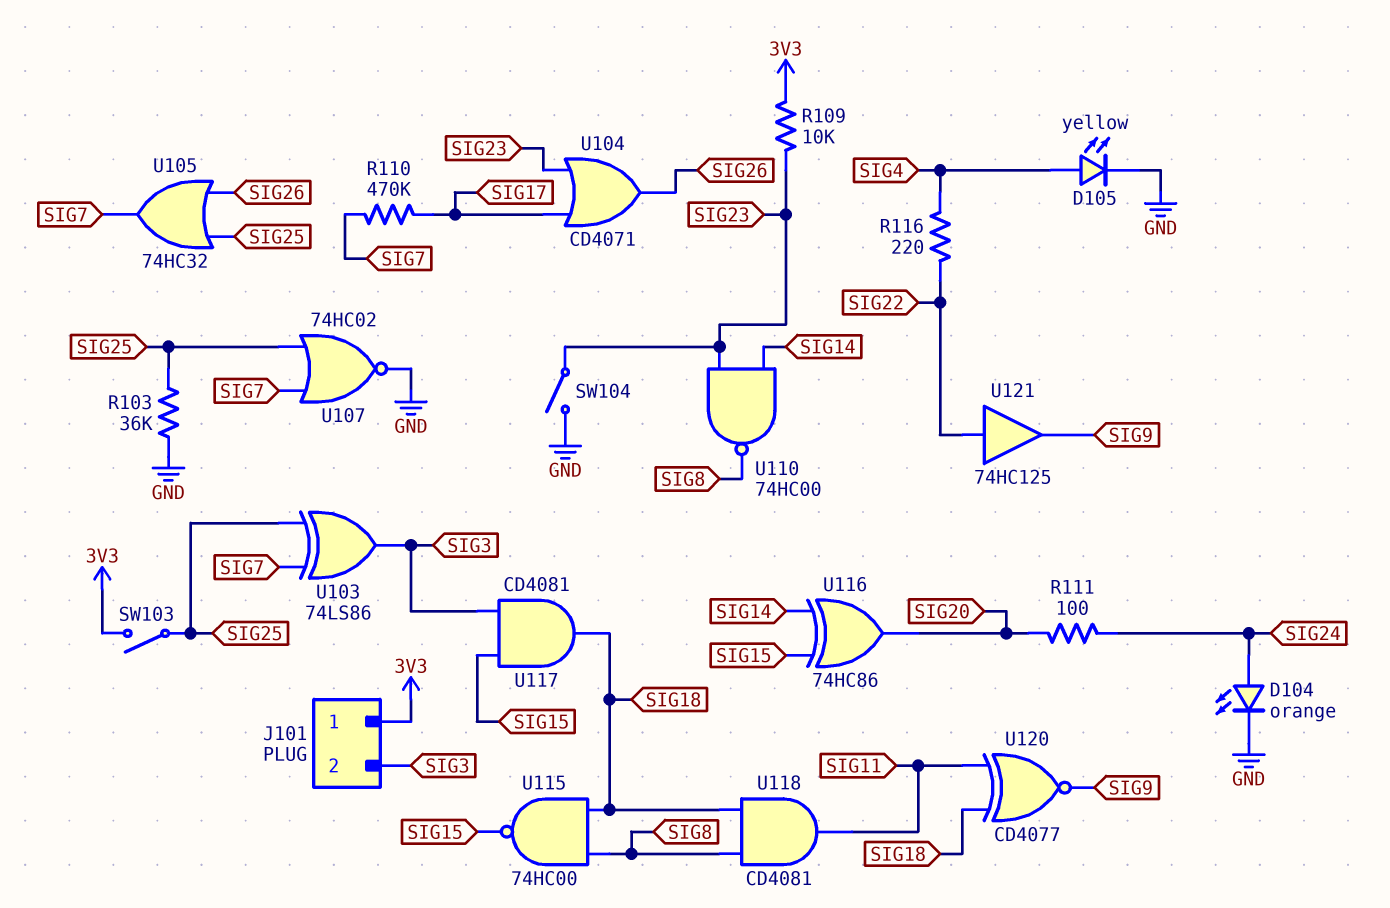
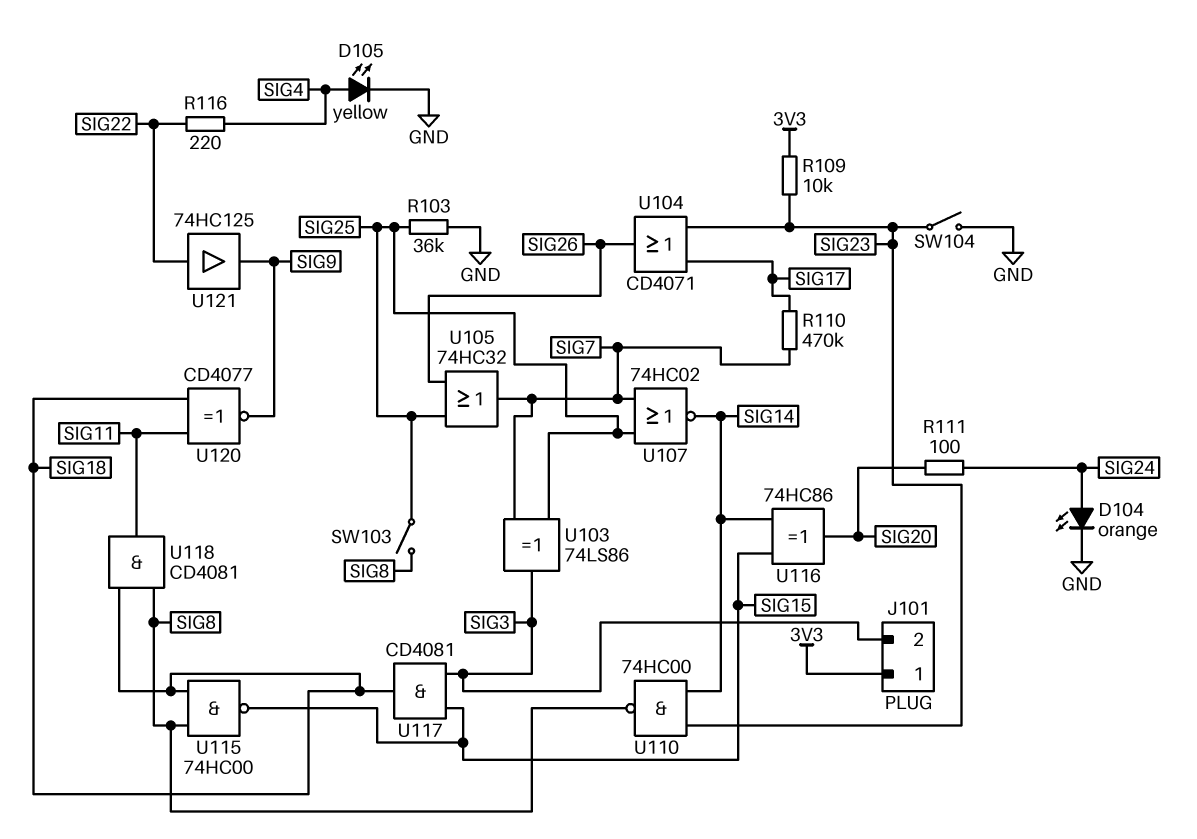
SW103: switch (3V3, SIG25) -> switch (SIG8, SIG25)
U107: NOR 74HC02 (in SIG7, in SIG25, out GND) -> NOR 74HC02 (in SIG7, in SIG25, out SIG14)

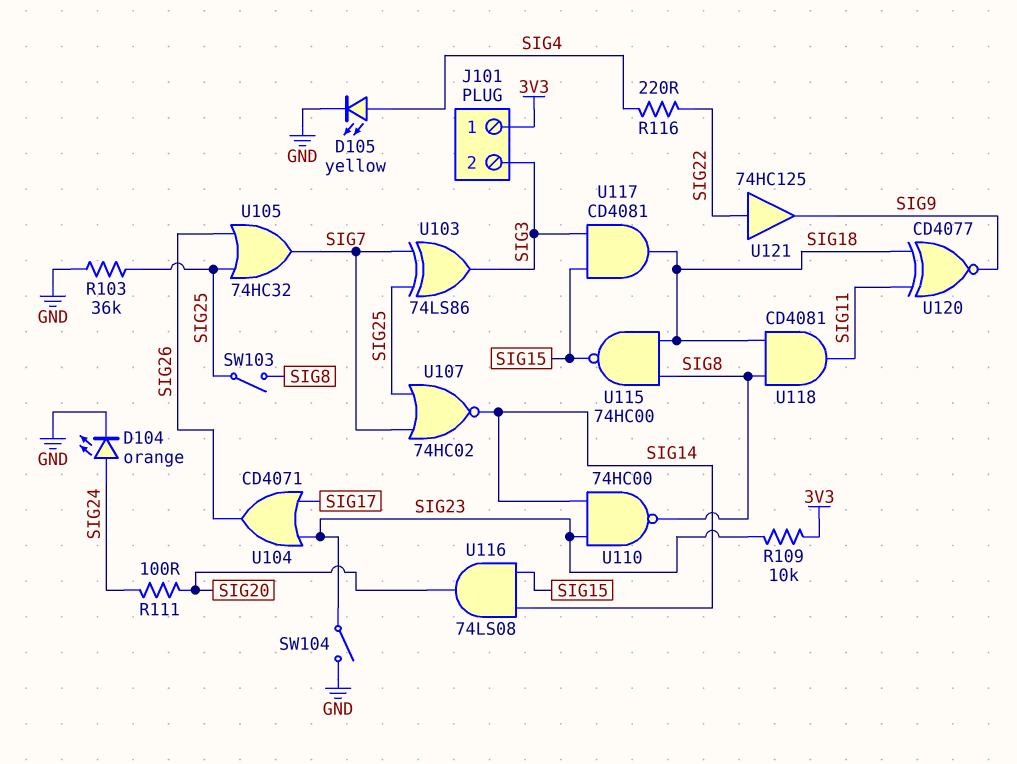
R110: 470k (SIG7, SIG17) -> none
U116: XOR 74HC86 (in SIG14, in SIG15, out SIG20) -> AND 74LS08 (in SIG14, in SIG15, out SIG20)

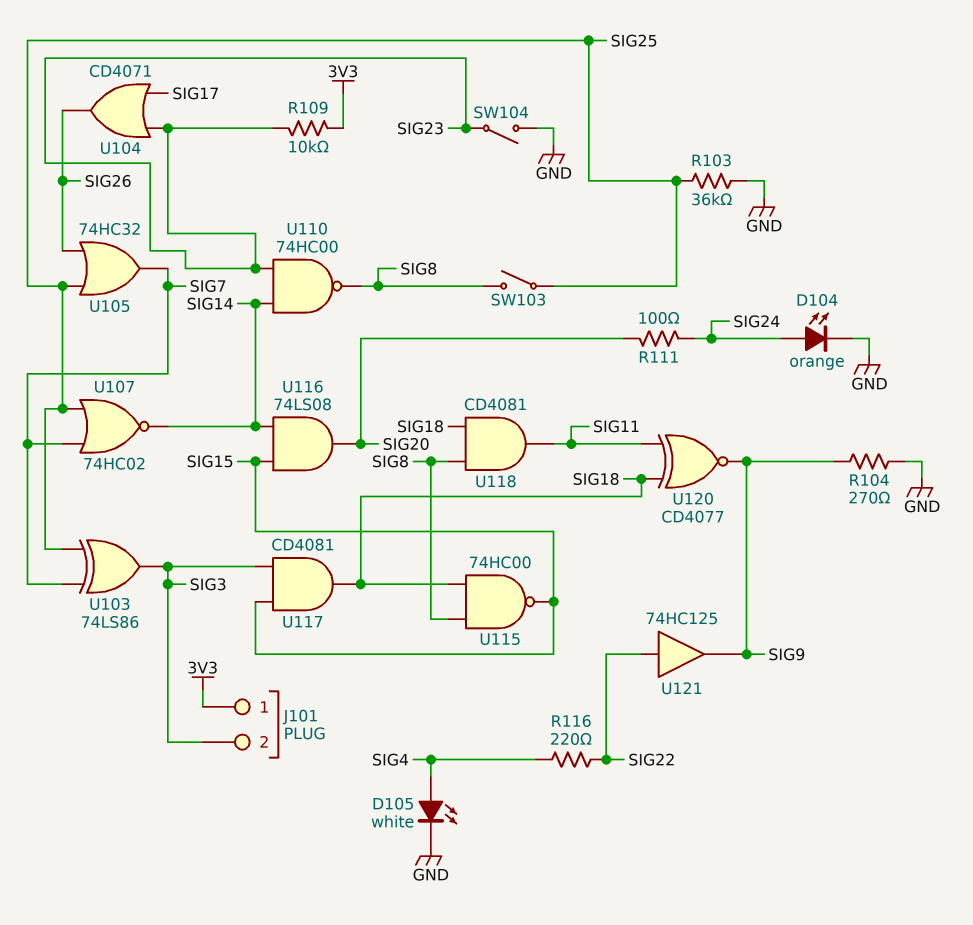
D105: LED yellow (A SIG4, K GND) -> LED white (A SIG4, K GND)
R104: none -> 270 (GND, SIG9)

